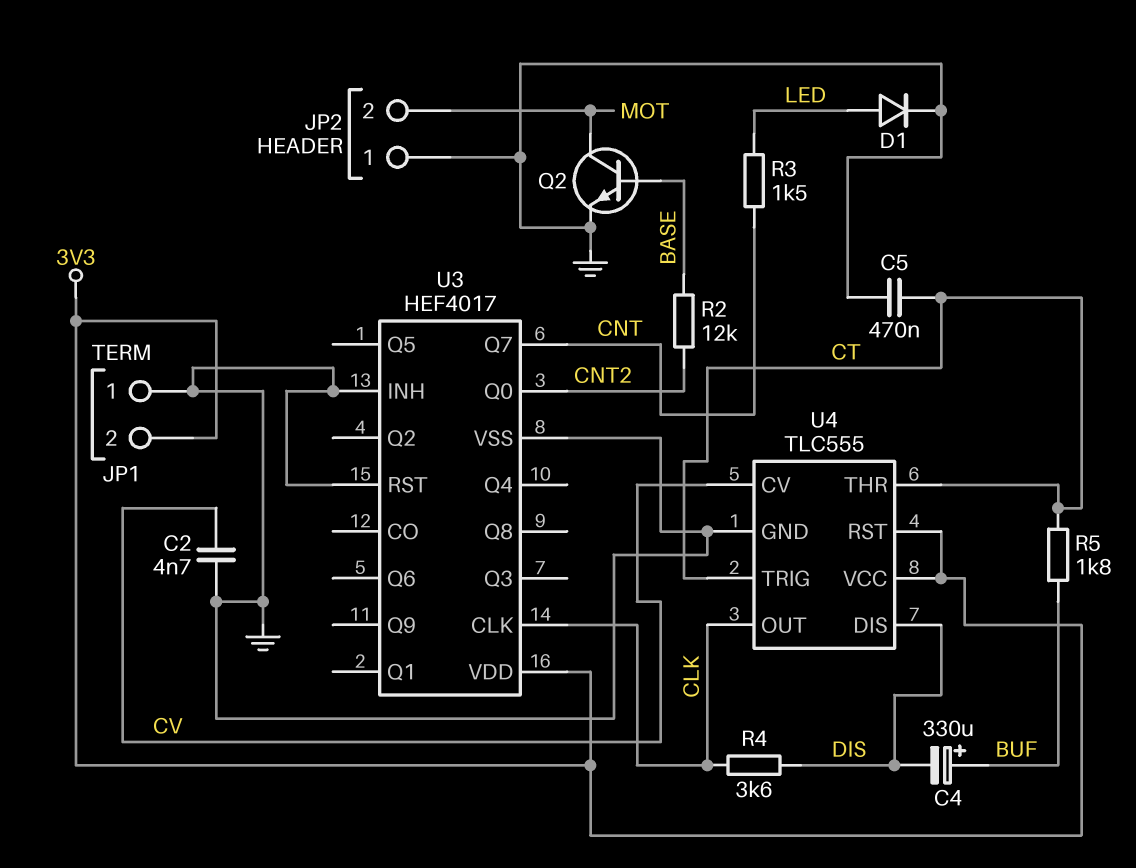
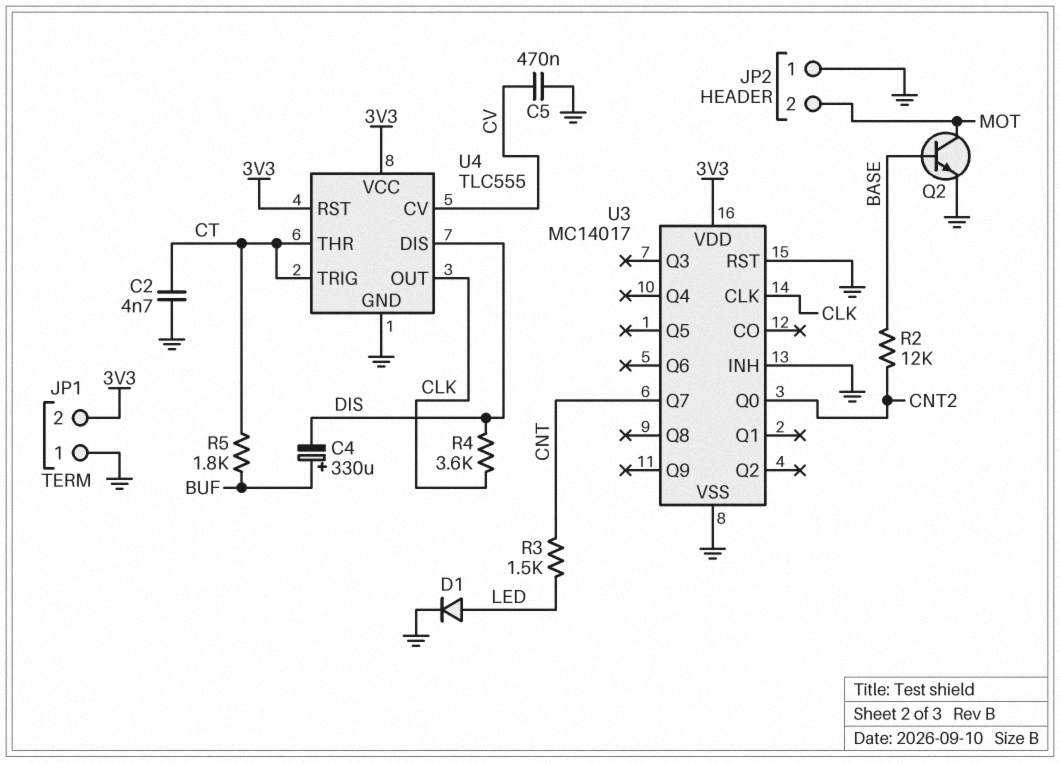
C2: 4.7nF (CV, GND) -> 4.7nF (CT, GND)
C5: 470nF (CT, GND) -> 470nF (CV, GND)
U3: HEF4017 -> MC14017

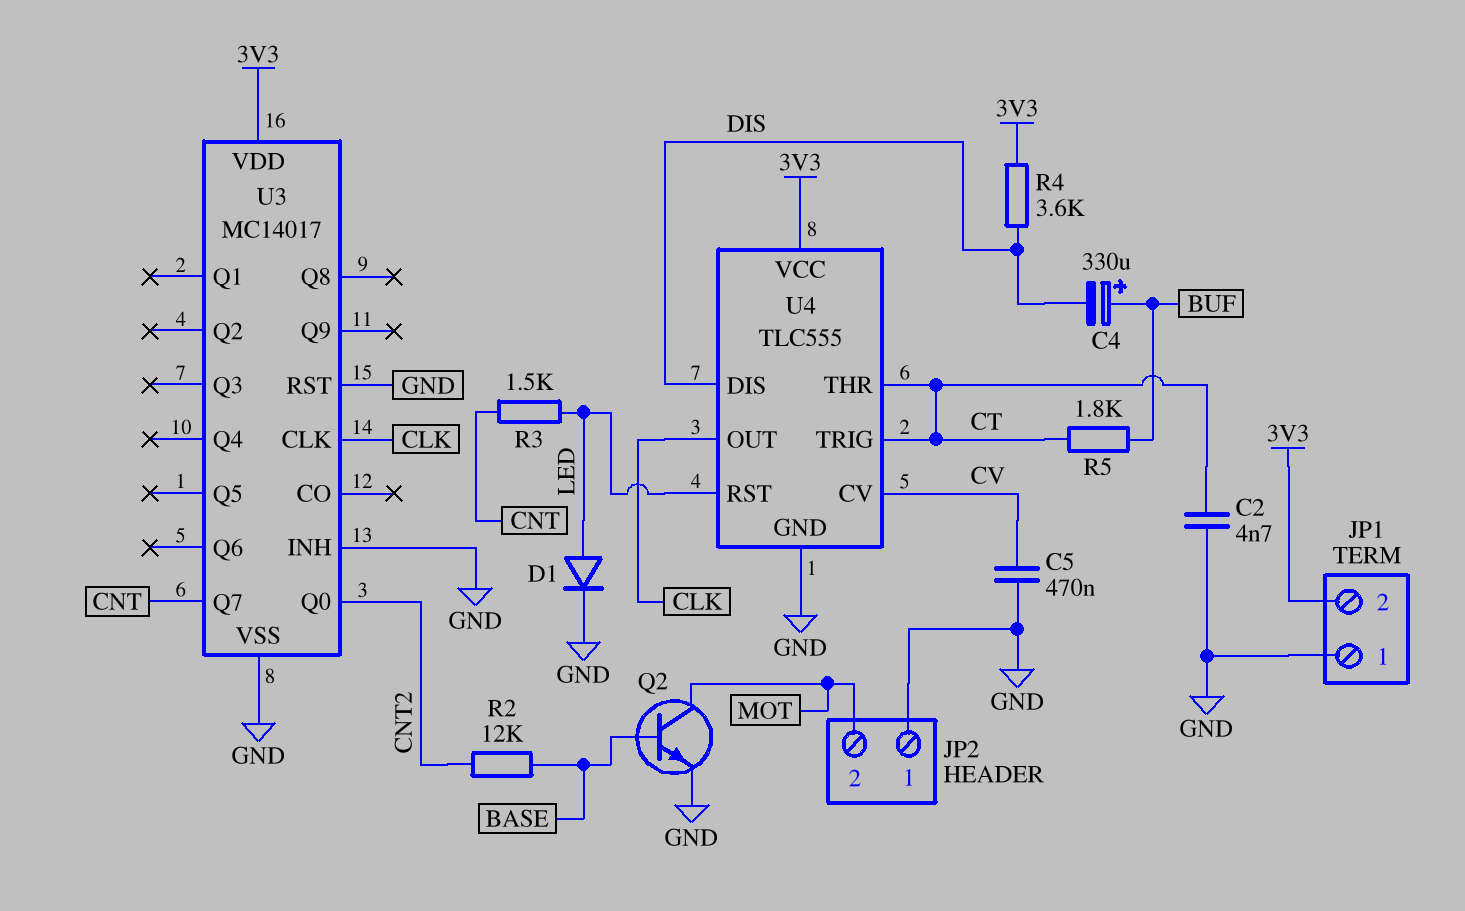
R4: 3.6k (CLK, DIS) -> 3.6k (3V3, DIS)
U4 pin RST: 3V3 -> LED

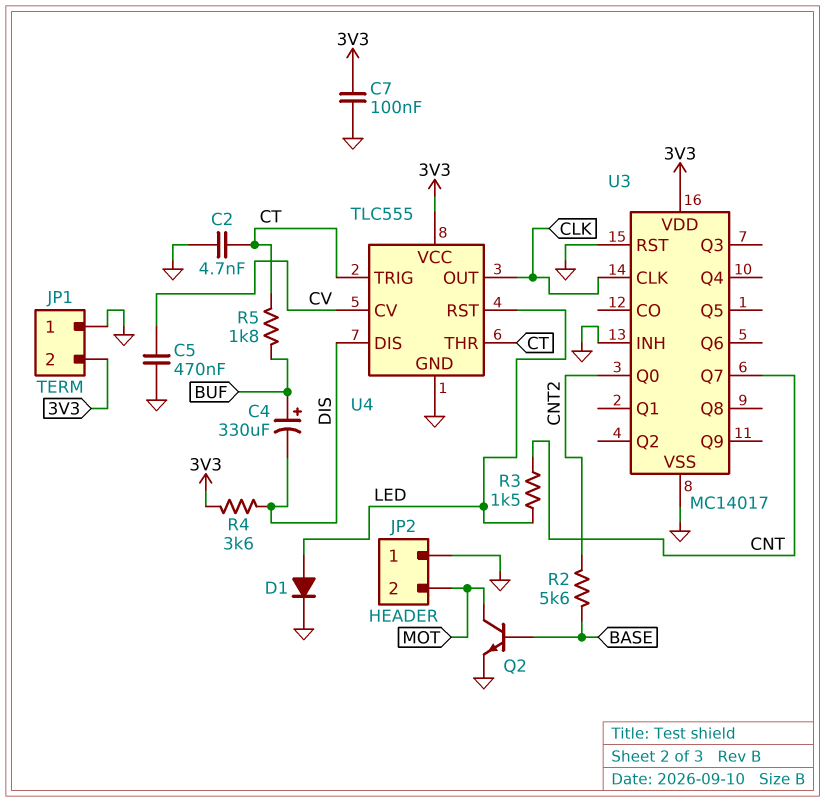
C7: none -> 100nF (3V3, GND)
R2: 12k (BASE, CNT2) -> 5.6k (BASE, CNT2)

